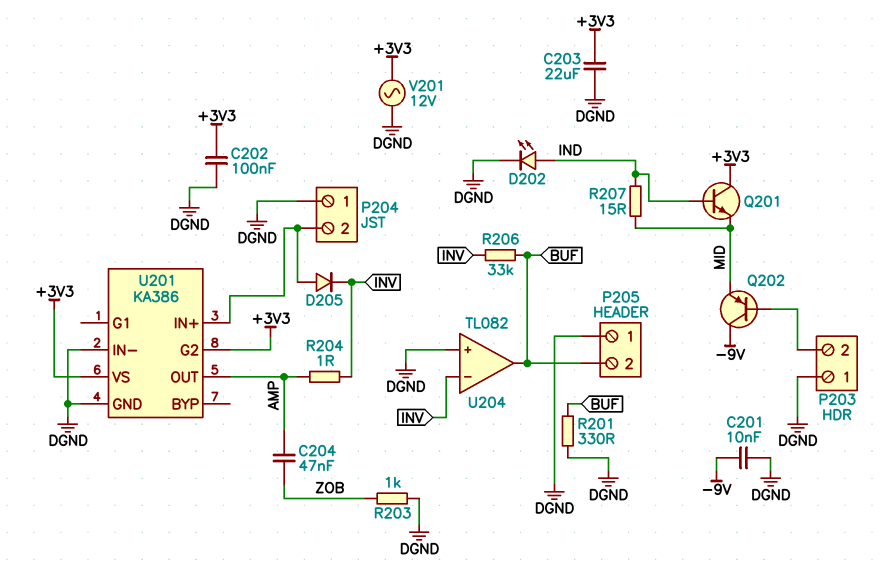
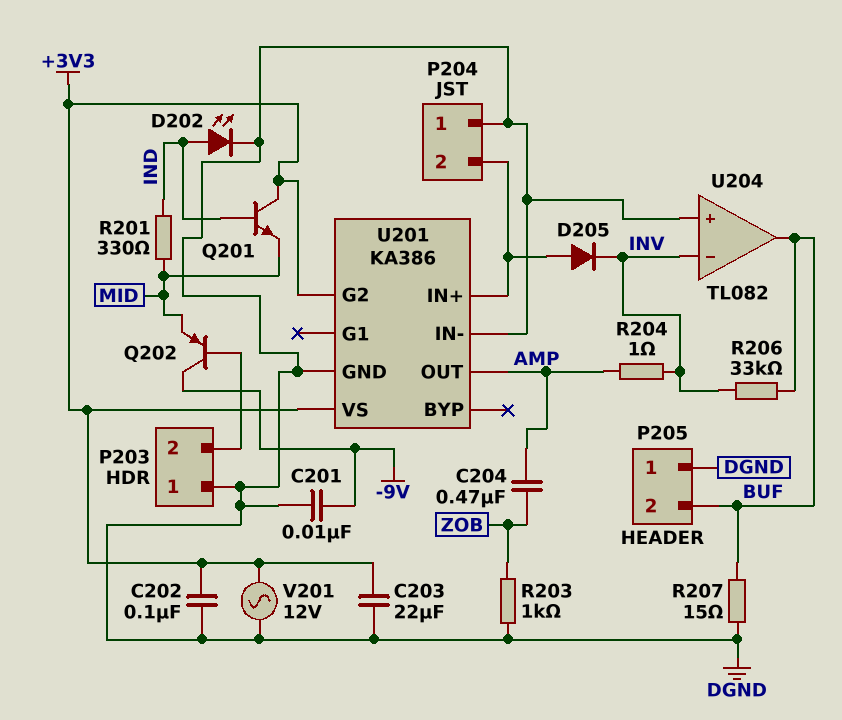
C204: 47nF (AMP, ZOB) -> 470nF (AMP, ZOB)
R201: 330 (BUF, DGND) -> 330 (IND, MID)
R207: 15 (IND, MID) -> 15 (BUF, DGND)

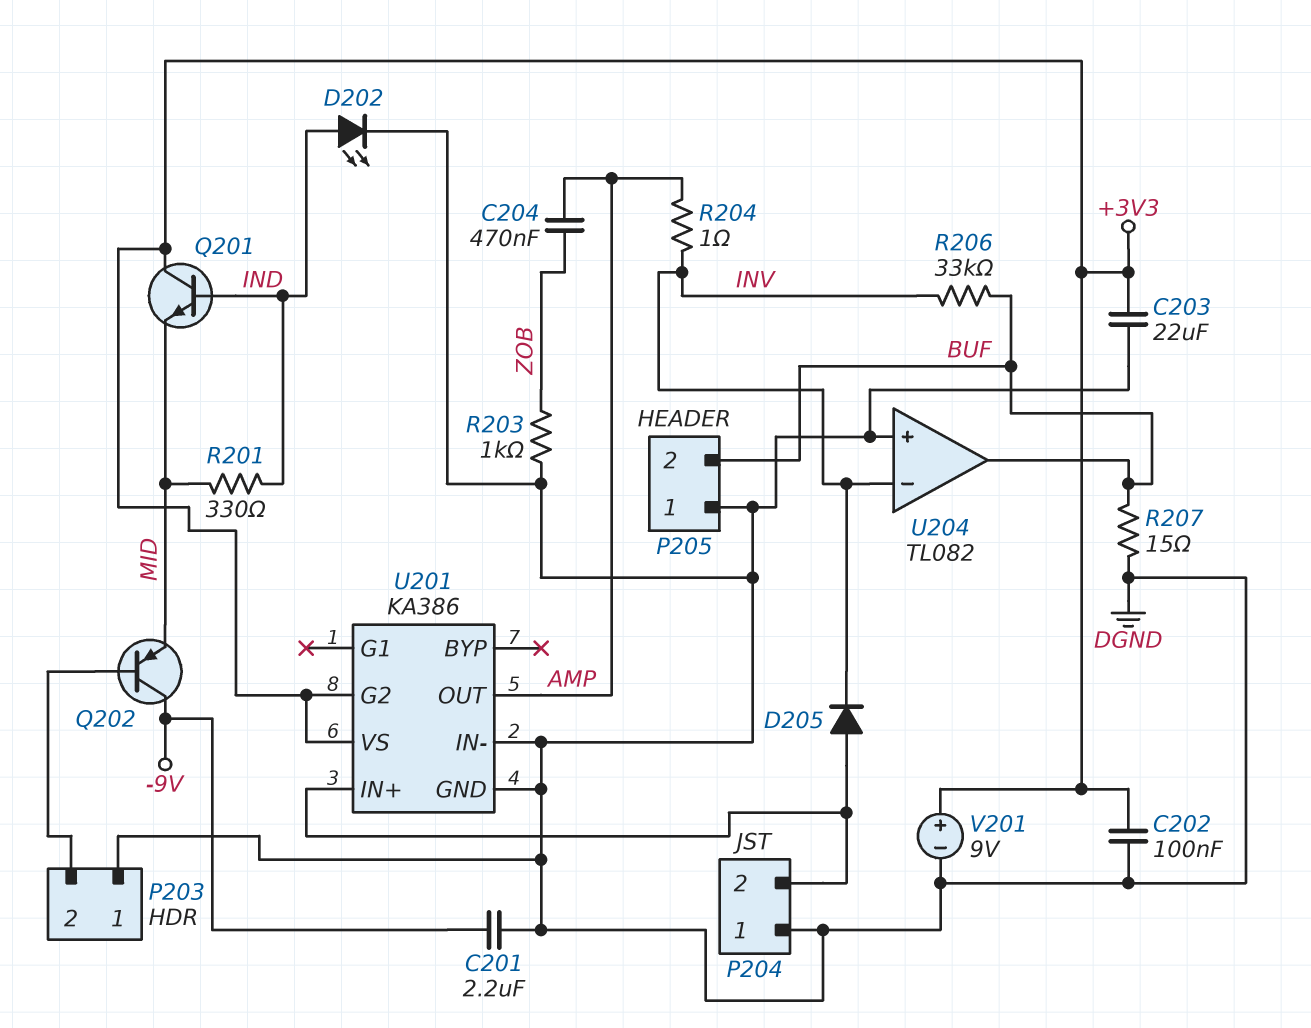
C201: 10nF (-9V, DGND) -> 2.2uF (-9V, DGND)
V201: AC 12V (+3V3, DGND) -> 9V (plus +3V3, minus DGND)

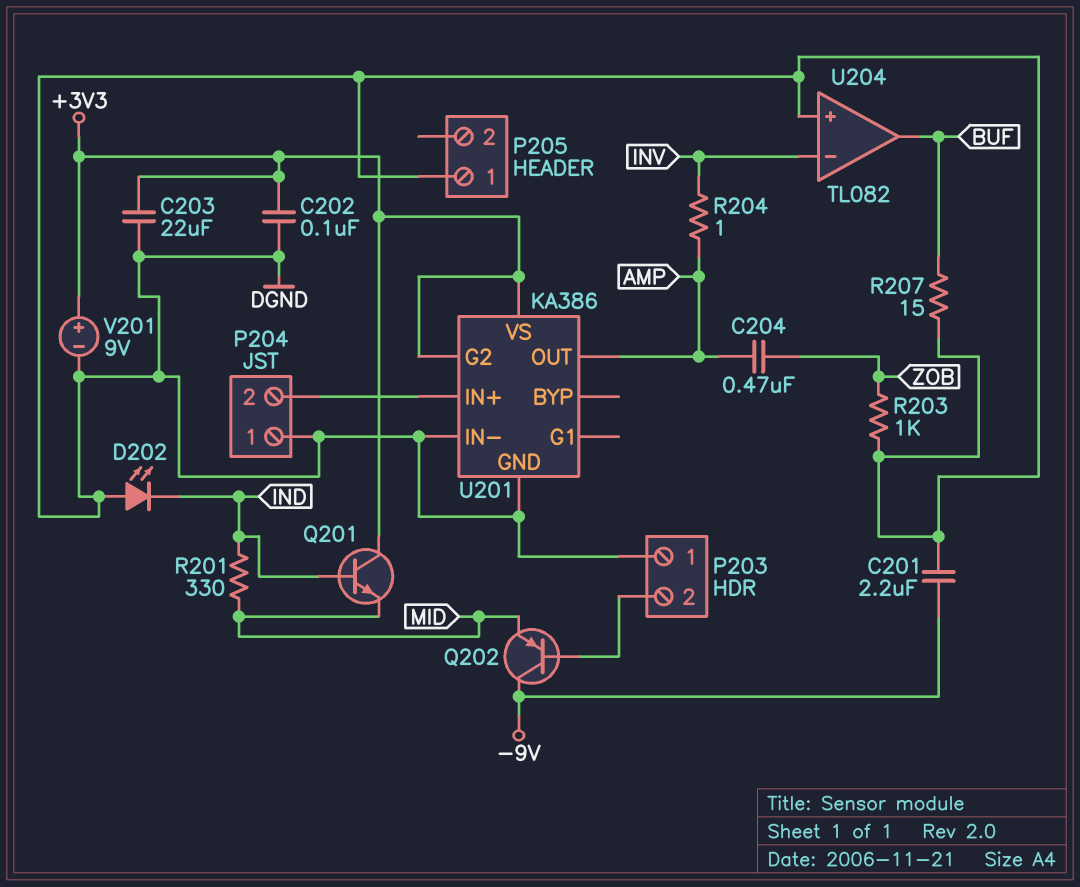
D202: LED (A IND, K DGND) -> LED (A DGND, K IND)
D205: diode (A P204/2, K INV) -> none
P205 pin 2: BUF -> none
R206: 33k (BUF, INV) -> none

